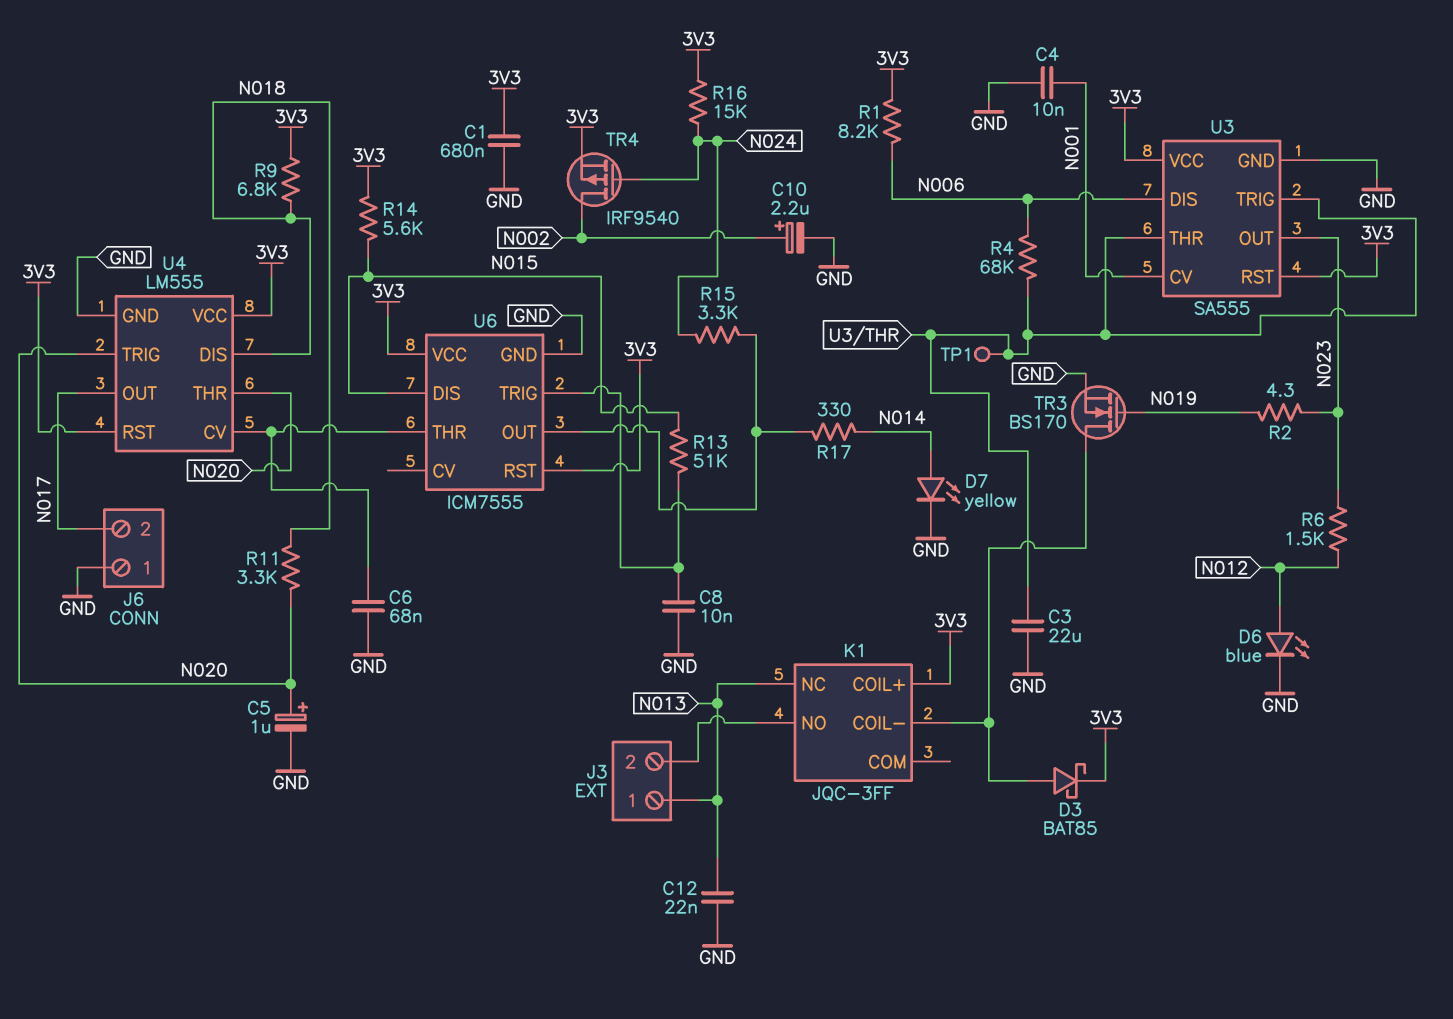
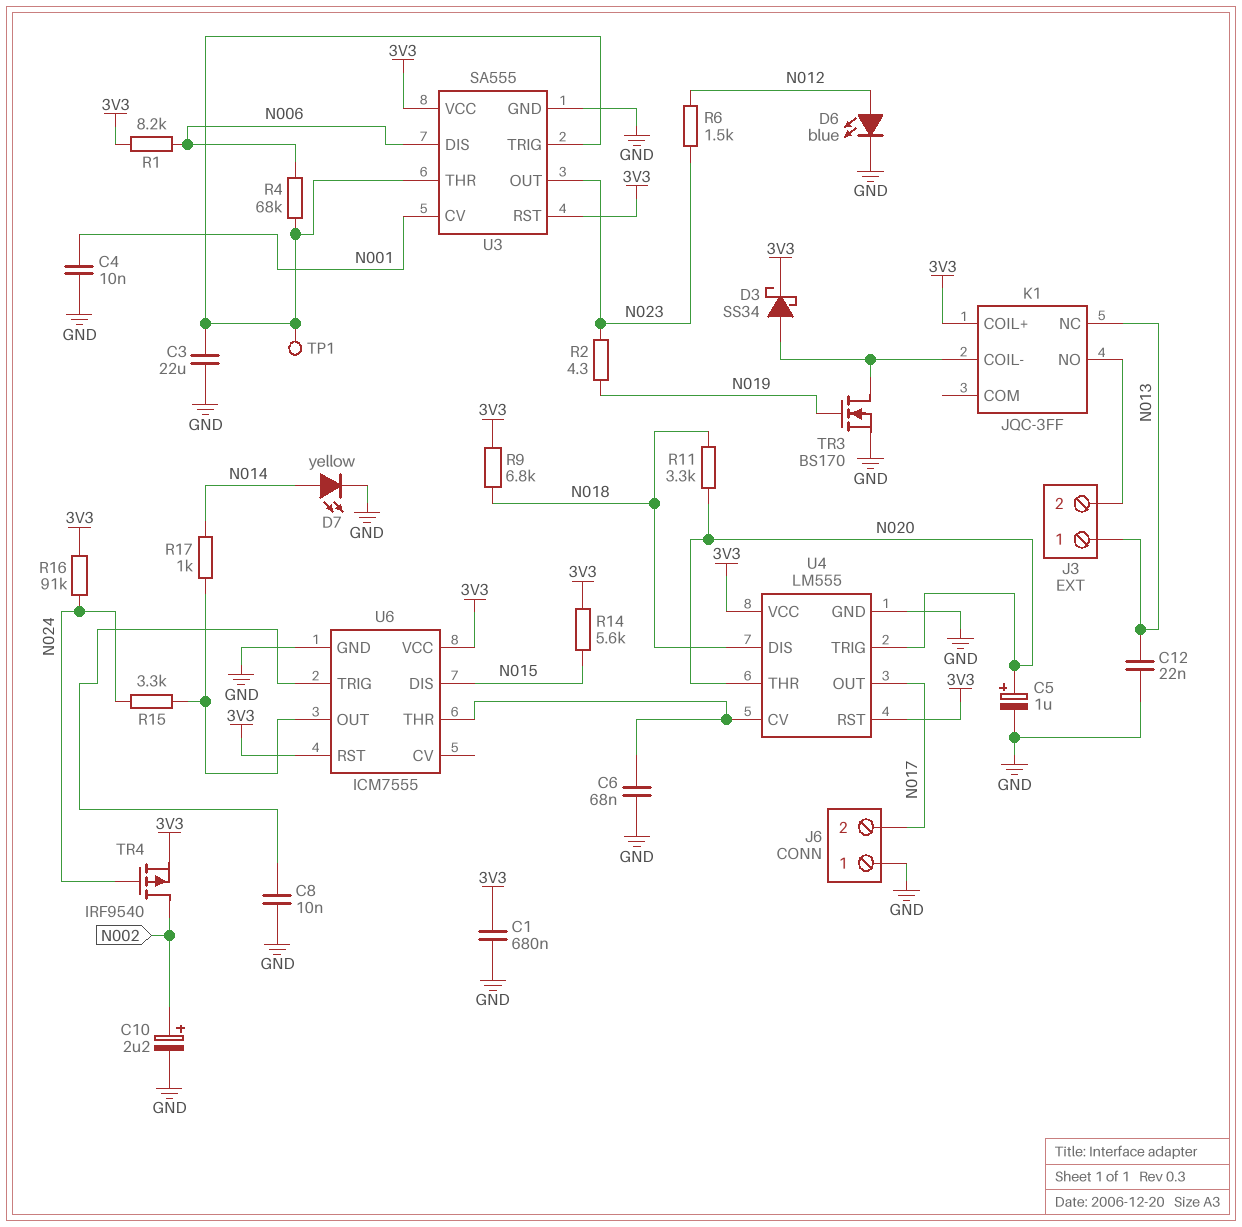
D3: schottky BAT85 (A K1/COIL-, K 3V3) -> schottky SS34 (A K1/COIL-, K 3V3)
R13: 51k (N015, U6/TRIG) -> none
R16: 15k (3V3, N024) -> 91k (3V3, N024)
R17: 330 (N014, U6/OUT) -> 1k (N014, U6/OUT)

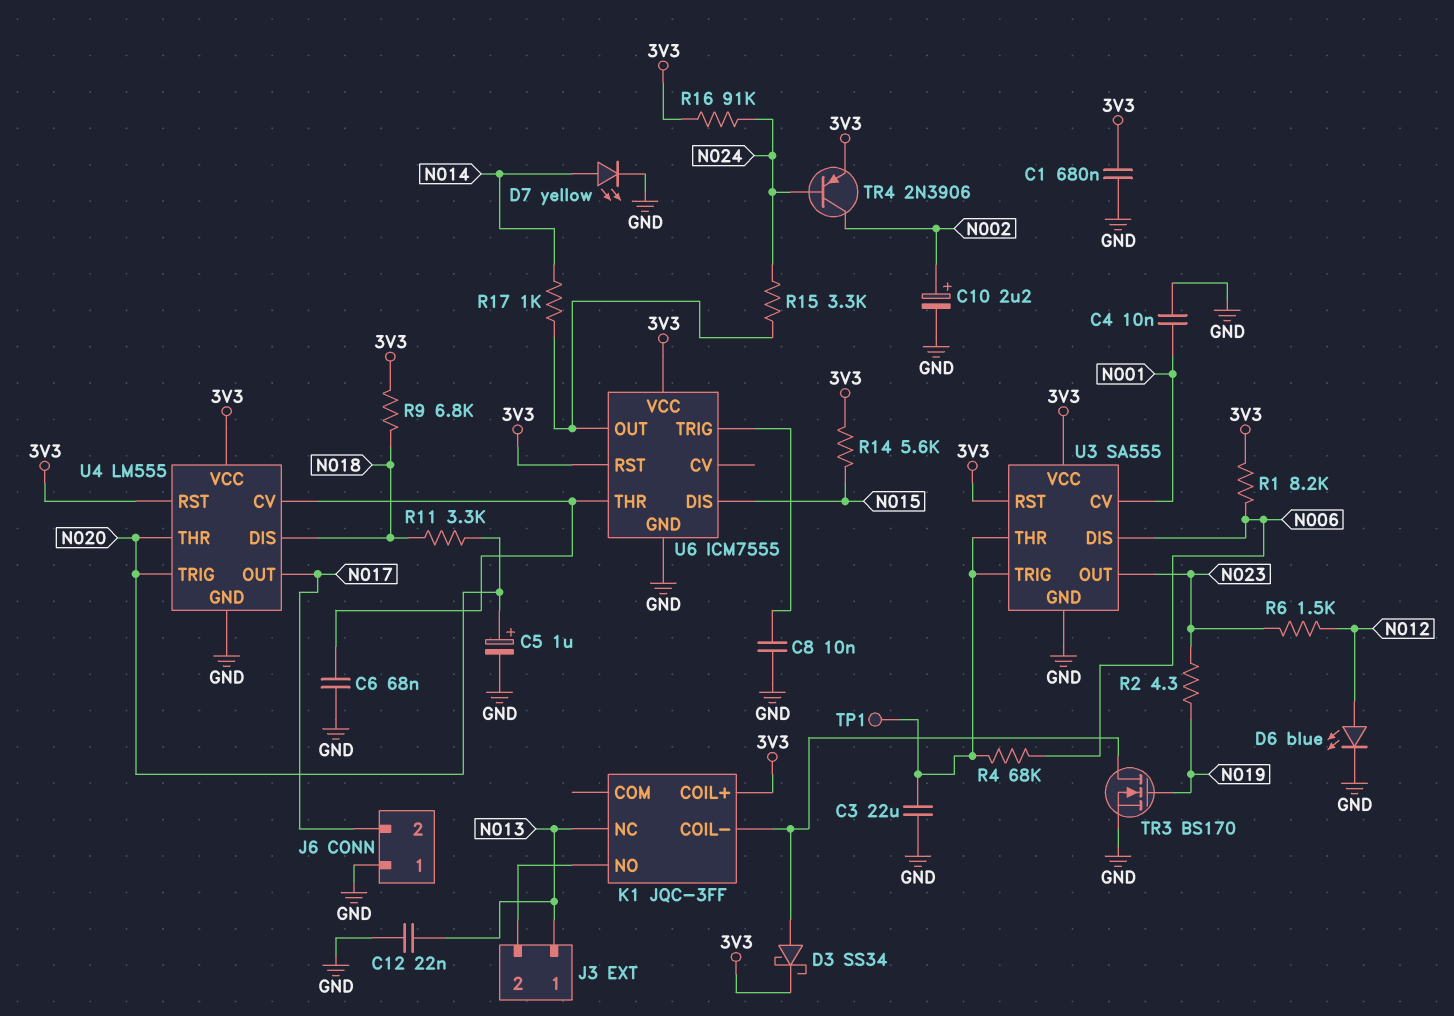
TR4: PMOS IRF9540 (G N024, D N002, S 3V3) -> PNP 2N3906 (B N024, C N002, E 3V3)

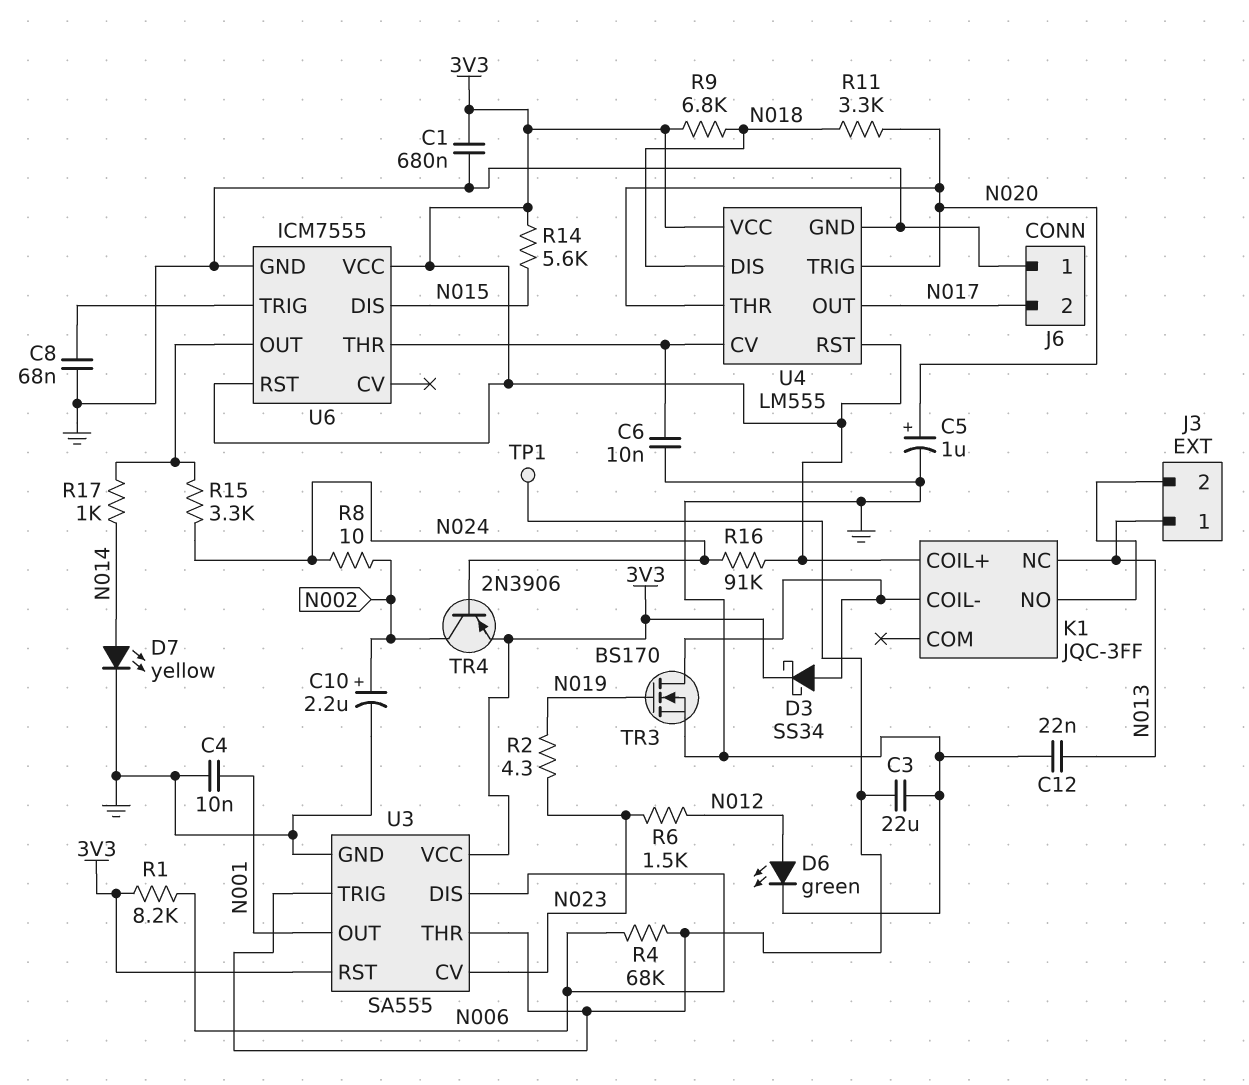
C6: 68nF (GND, U4/CV) -> 10nF (GND, U4/CV)
C8: 10nF (GND, U6/TRIG) -> 68nF (GND, U6/TRIG)
D6: LED blue (A N012, K GND) -> LED green (A N012, K GND)
R8: none -> 10 (N002, N024)
U3 pin CV: N001 -> N023
U3 pin OUT: N023 -> N001

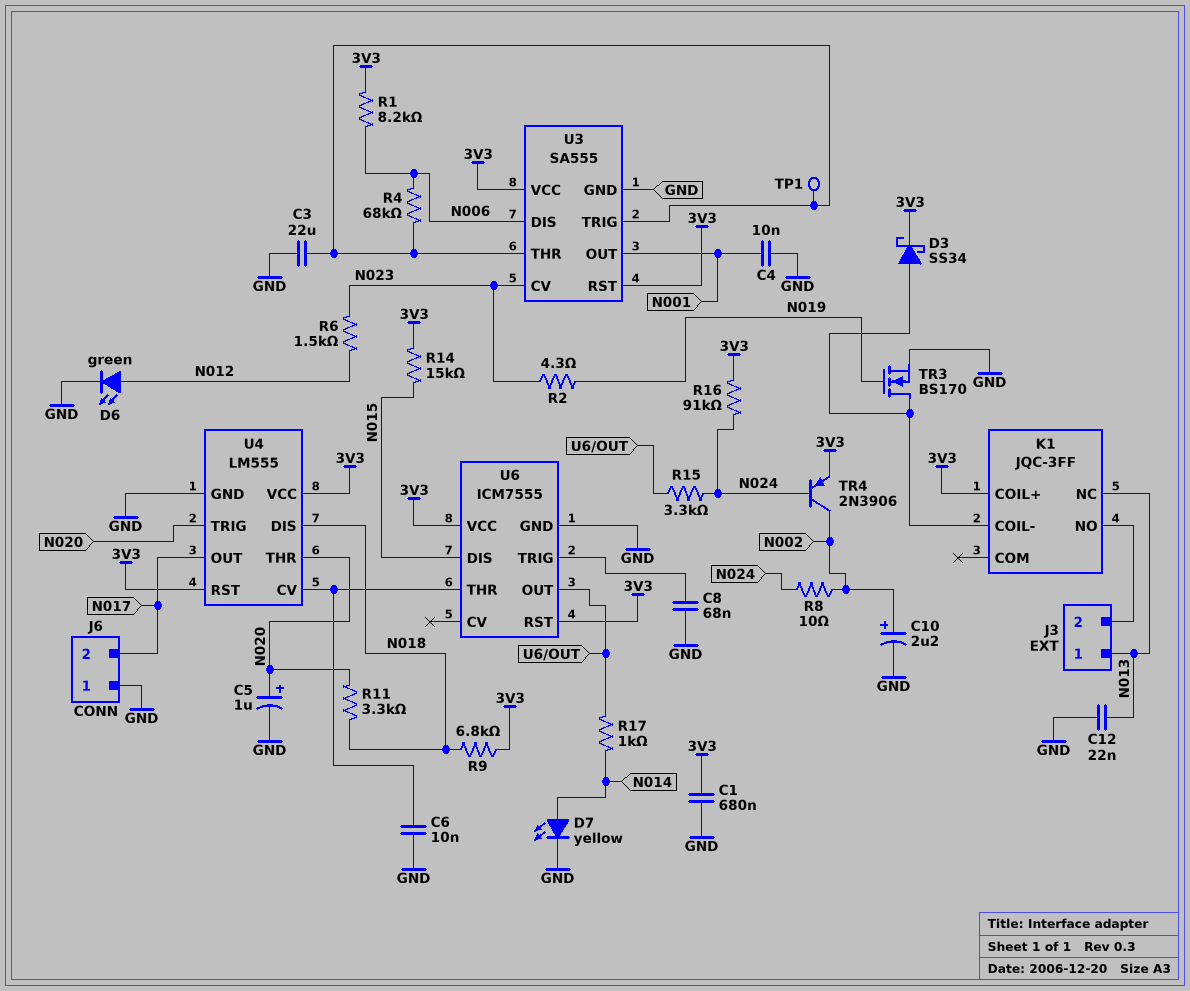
R14: 5.6k (3V3, N015) -> 15k (3V3, N015)

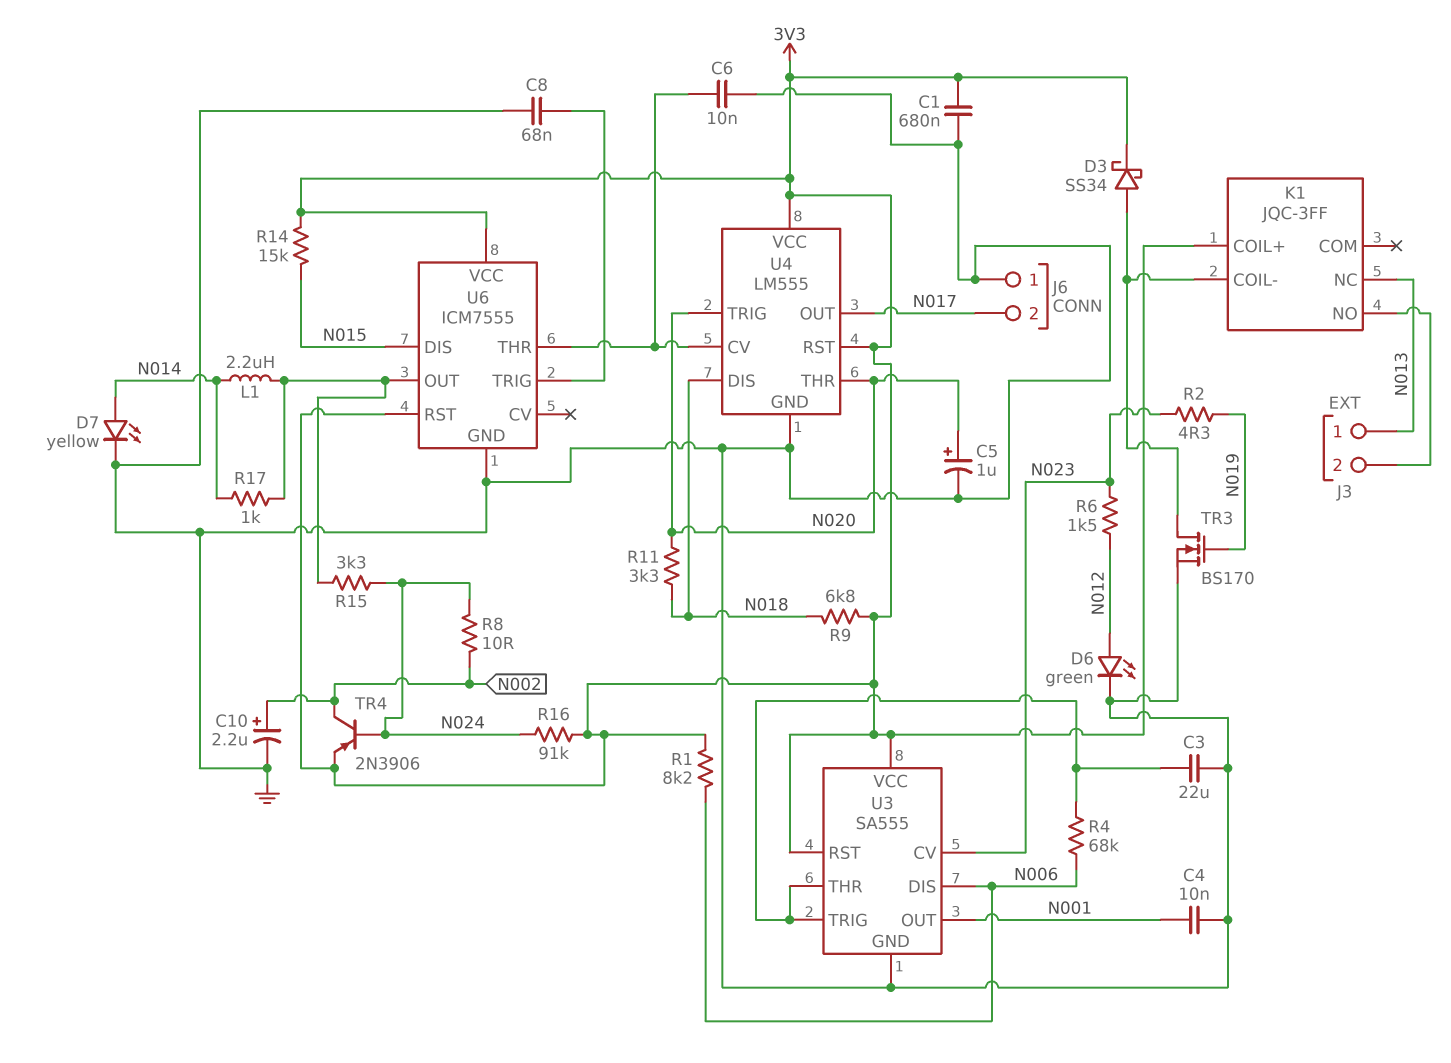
C12: 22nF (GND, N013) -> none
L1: none -> 2.2uH (N014, U6/OUT)
TP1: test point (U3/THR) -> none

